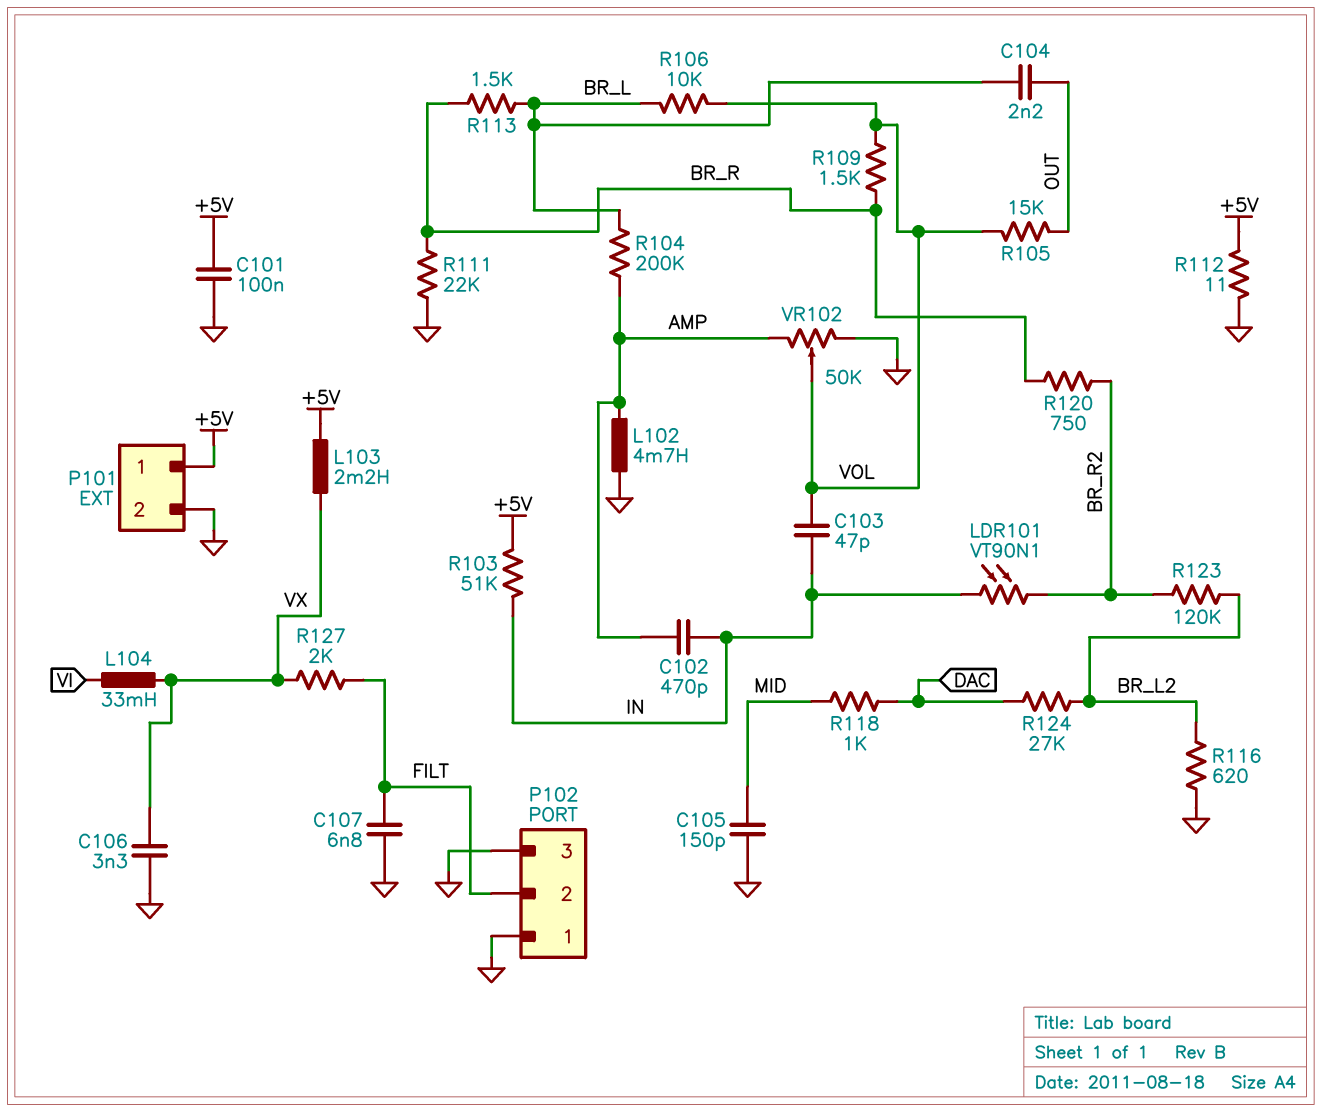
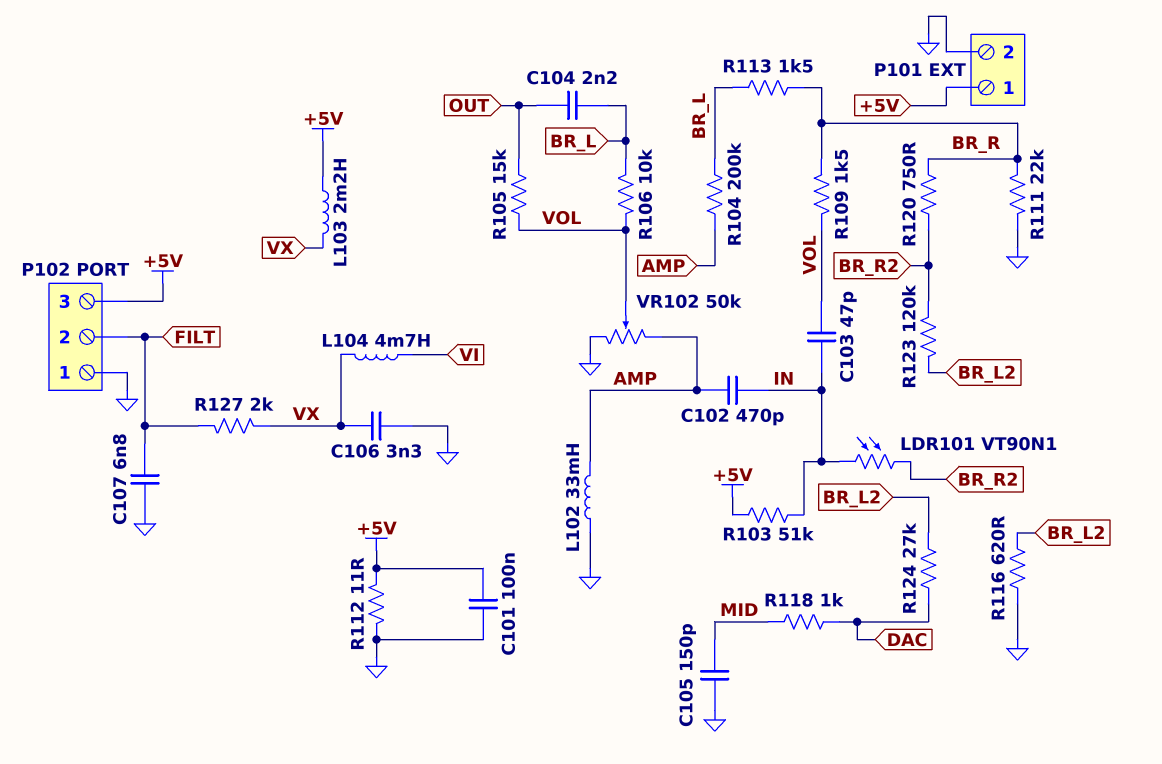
L102: 4.7mH (AMP, GND) -> 33mH (AMP, GND)
L104: 33mH (VI, VX) -> 4.7mH (VI, VX)
P102 pin 3: GND -> +5V

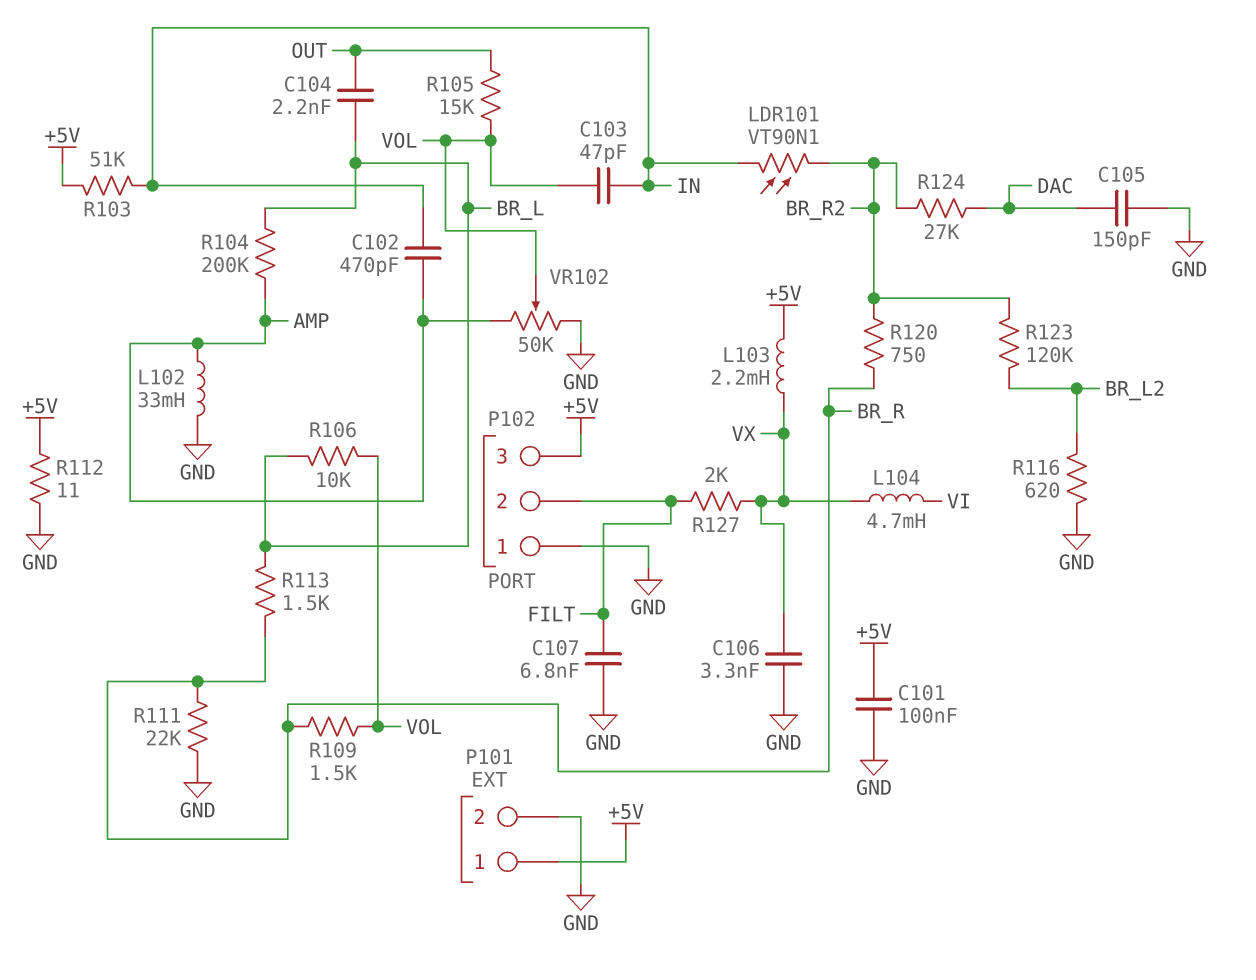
C105: 150pF (GND, MID) -> 150pF (DAC, GND)
R118: 1k (DAC, MID) -> none
R124: 27k (BR_L2, DAC) -> 27k (BR_R2, DAC)

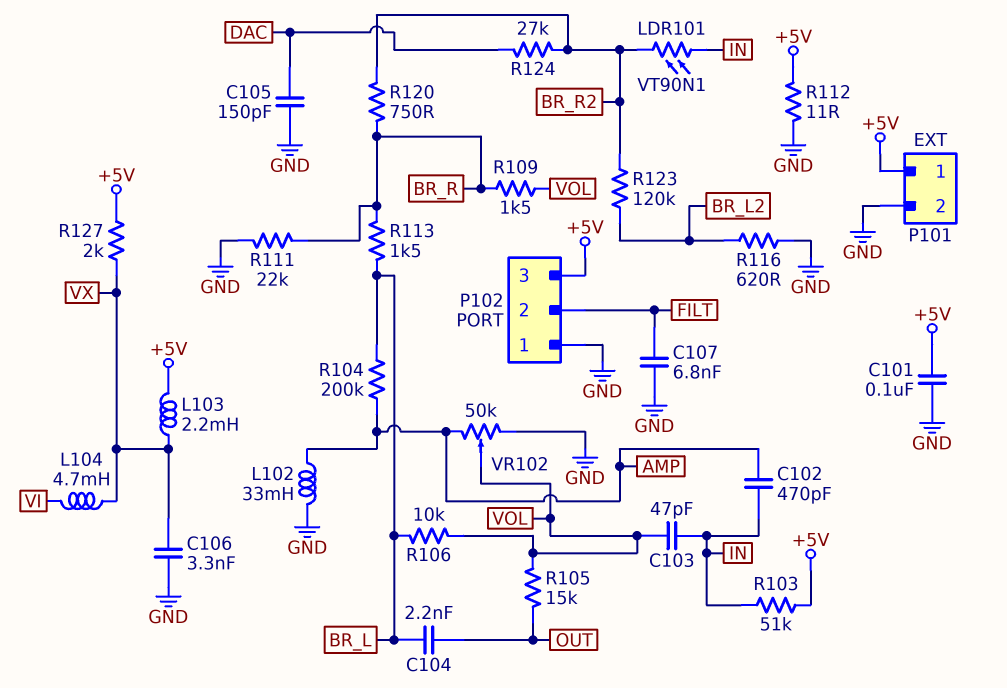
R127: 2k (FILT, VX) -> 2k (+5V, VX)

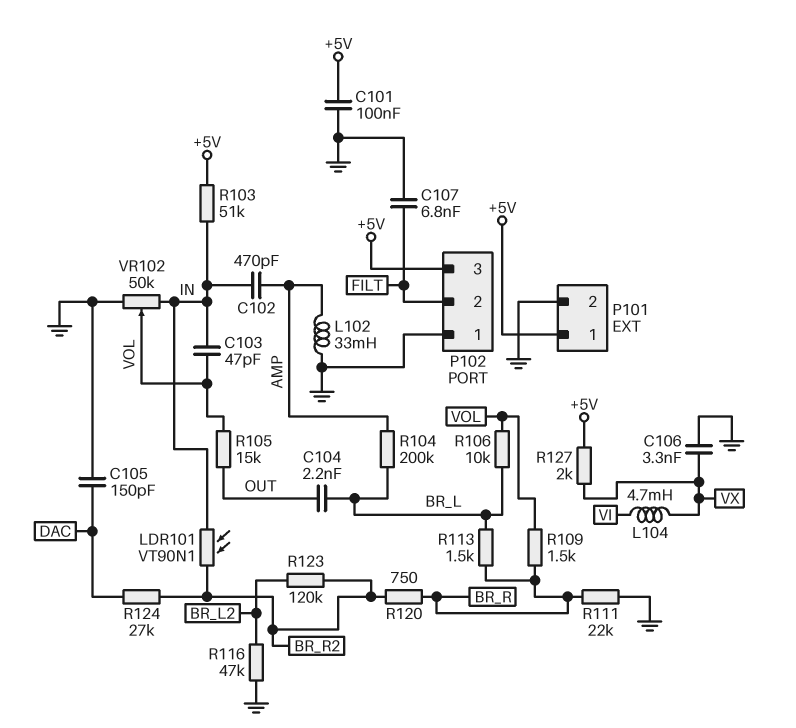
L103: 2.2mH (+5V, VX) -> none
R112: 11 (+5V, GND) -> none
R116: 620 (BR_L2, GND) -> 47k (BR_L2, GND)
VR102: 50k (AMP, GND, wiper VOL) -> 50k (GND, IN, wiper VOL)

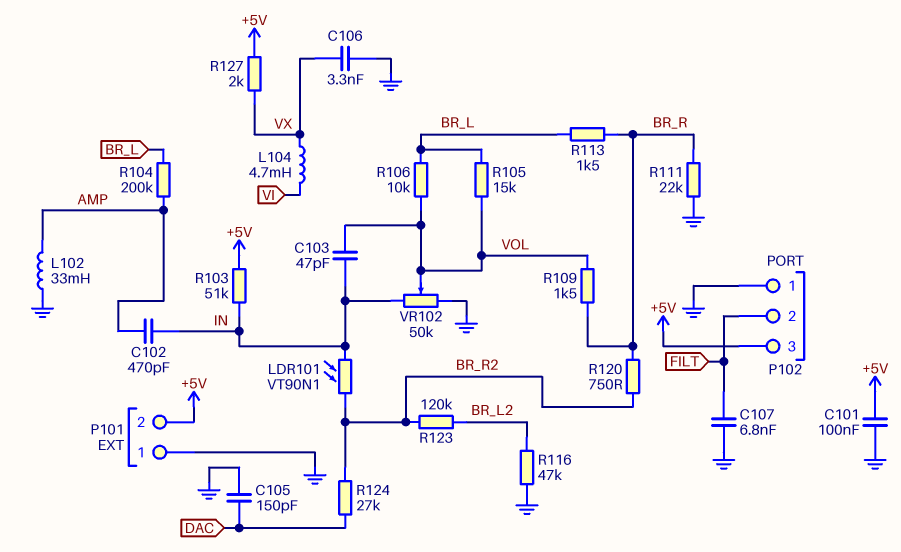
C104: 2.2nF (BR_L, OUT) -> none
P101 pin 1: +5V -> GND
P101 pin 2: GND -> +5V
R105: 15k (OUT, VOL) -> 15k (BR_L, VOL)

